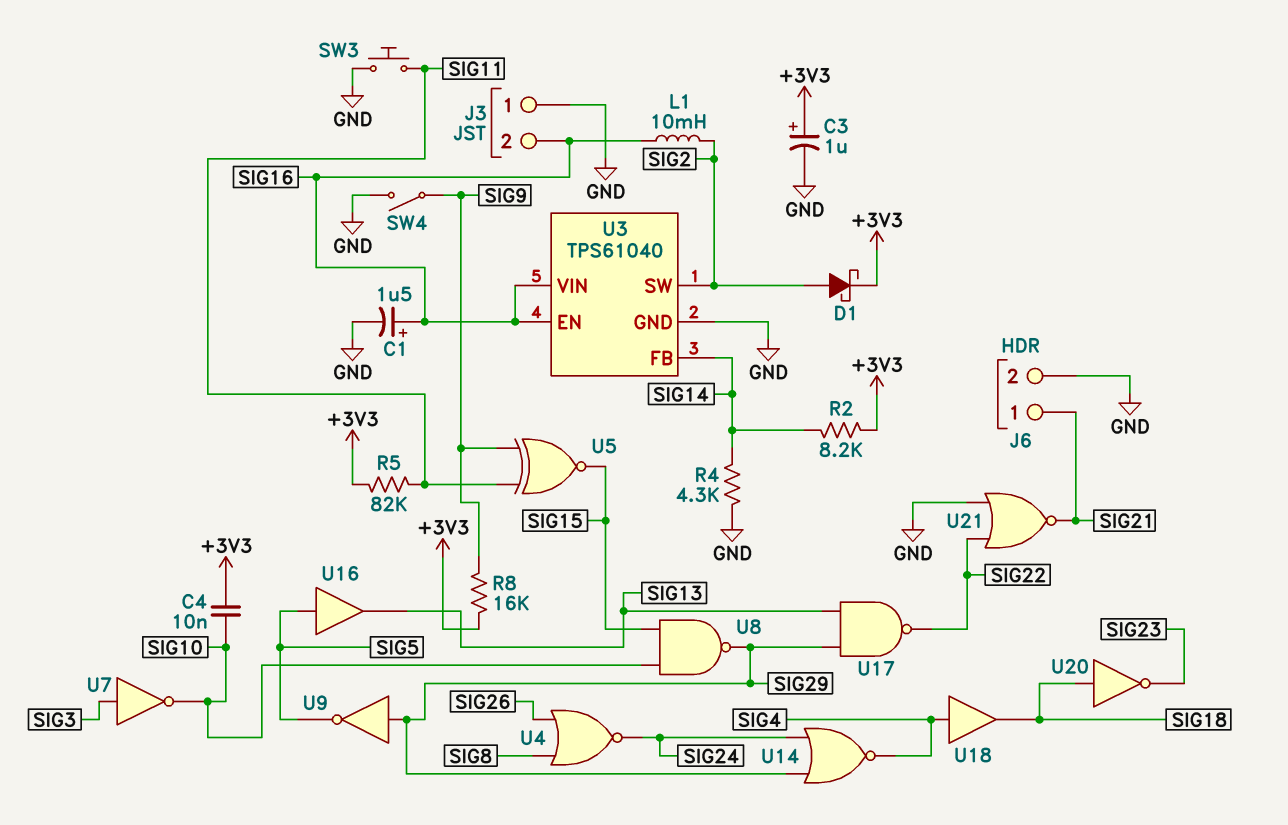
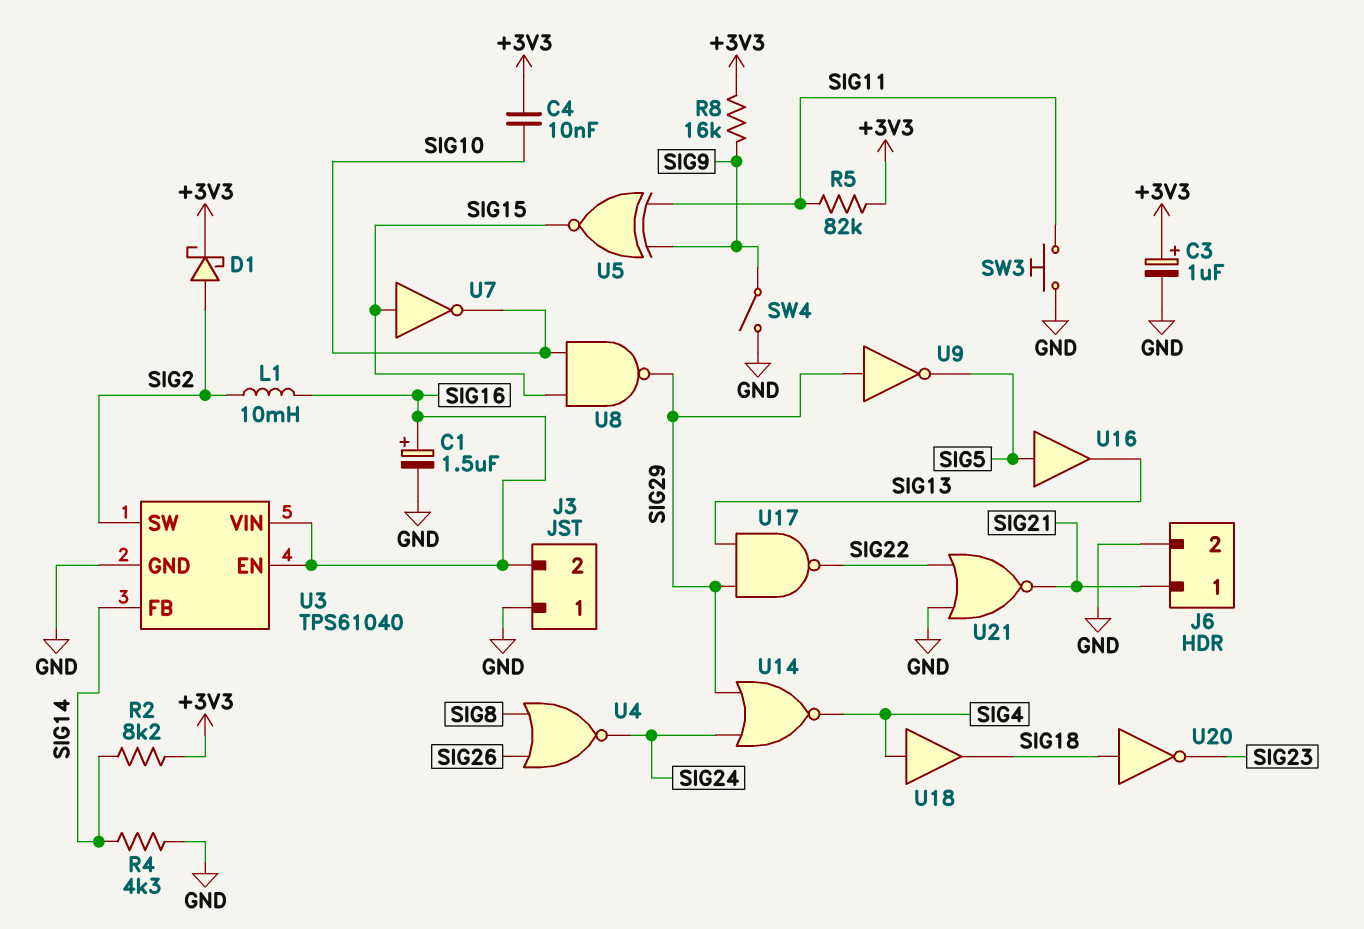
U7: NOT (in SIG3, out SIG10) -> NOT (in SIG15, out SIG10)

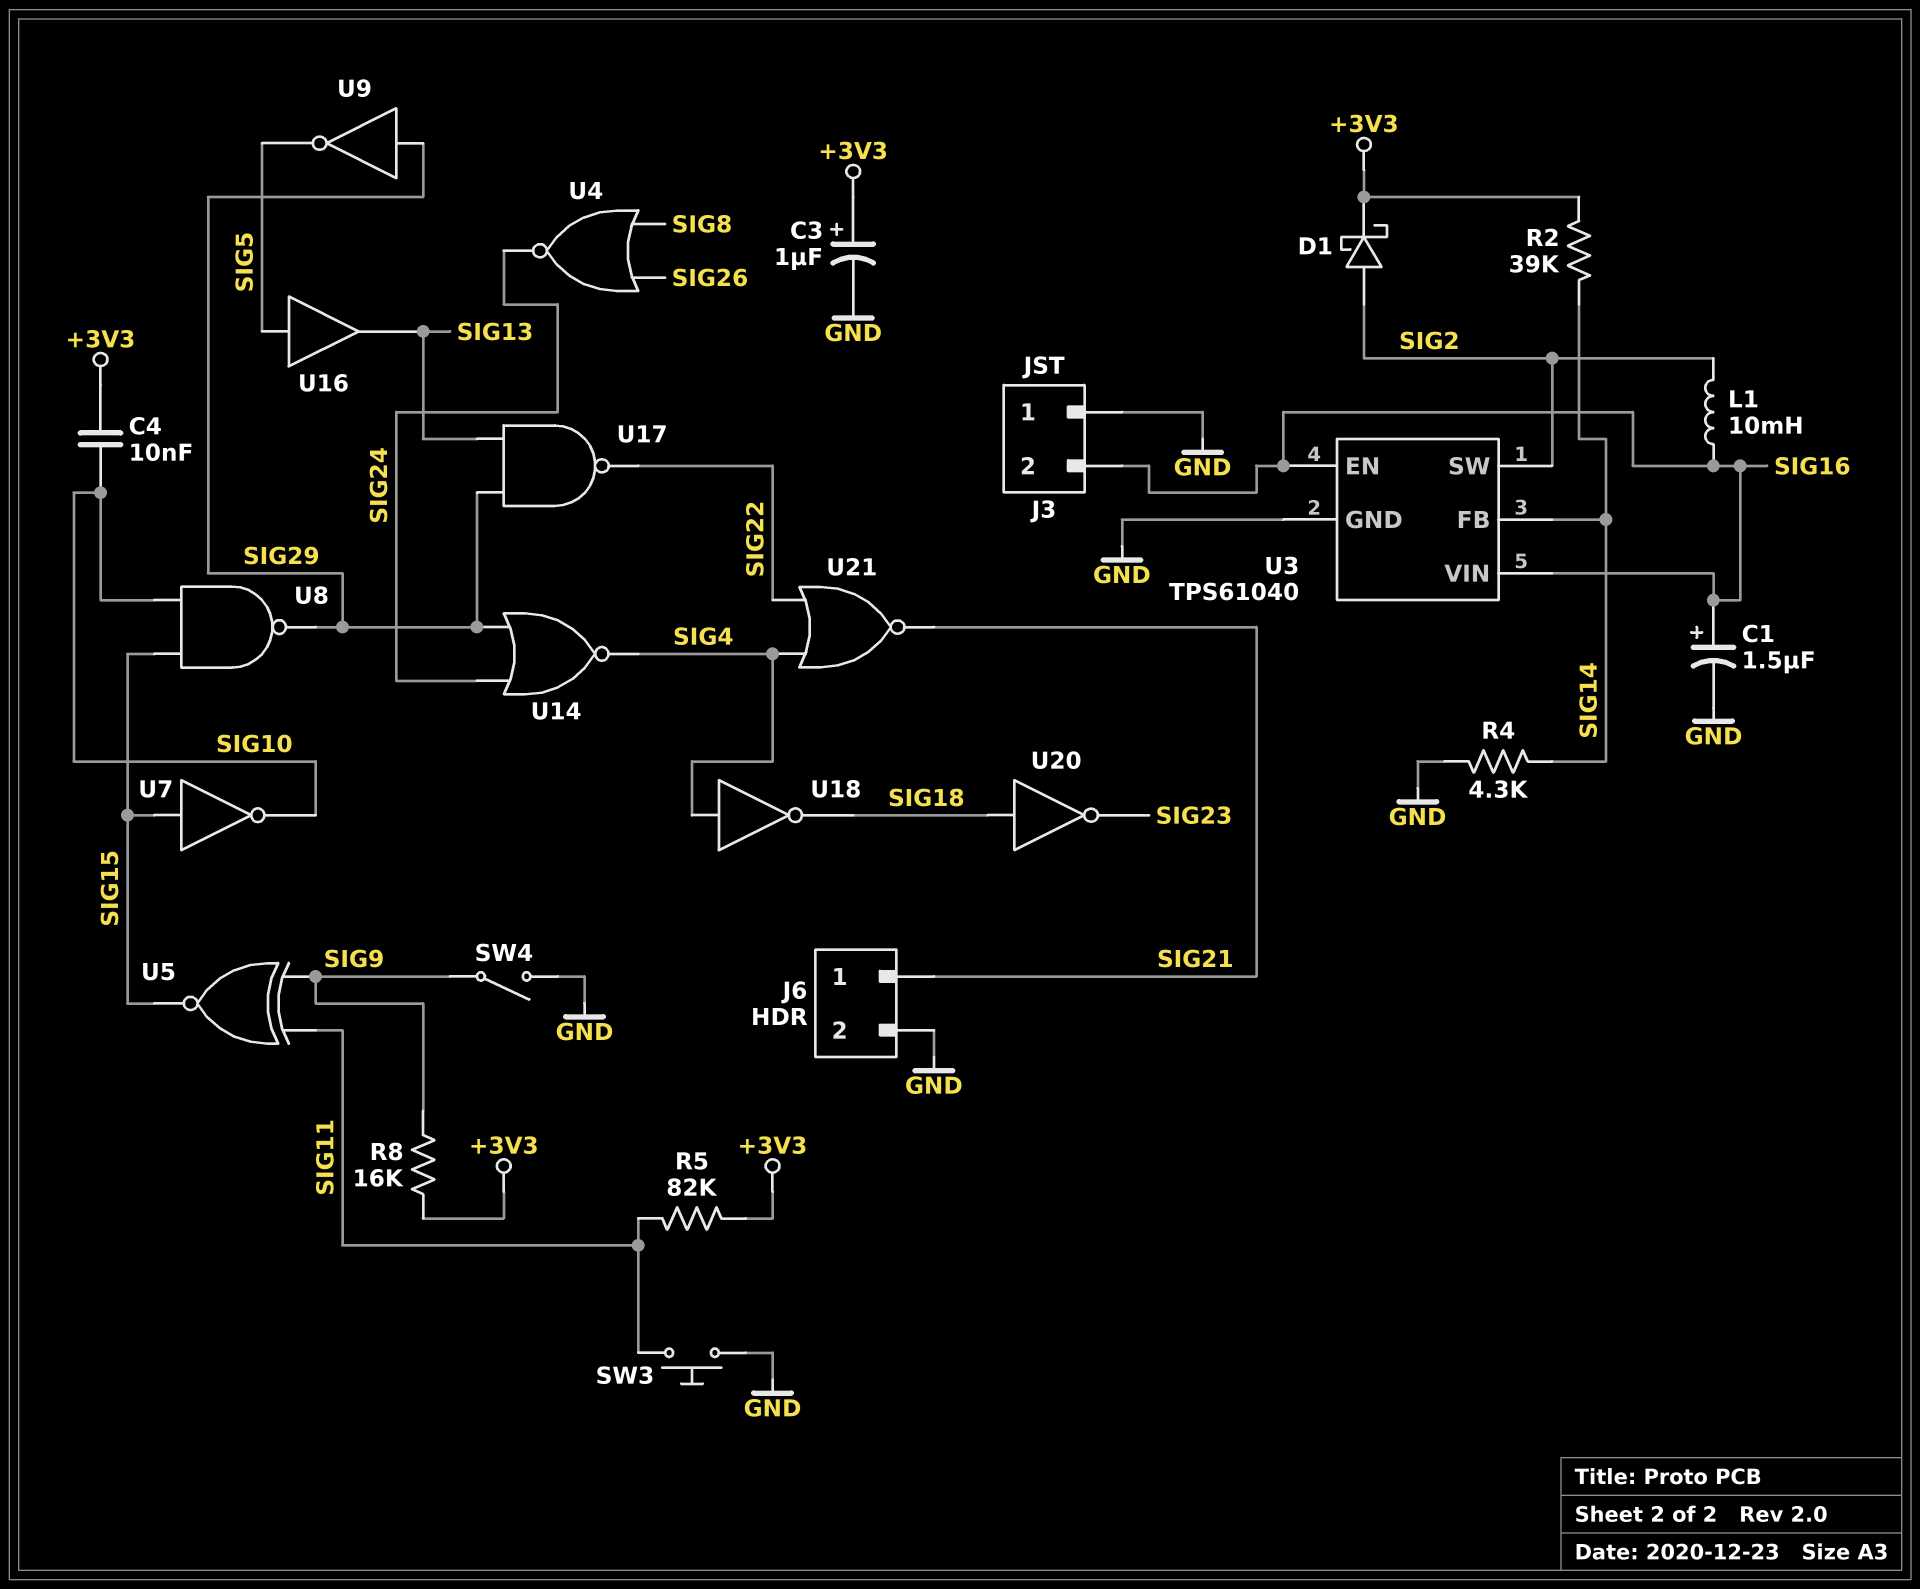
R2: 8.2k (+3V3, SIG14) -> 39k (+3V3, SIG14)
U18: buffer (in SIG4, out SIG18) -> NOT (in SIG4, out SIG18)
U21: NOR (in GND, in SIG22, out SIG21) -> NOR (in SIG4, in SIG22, out SIG21)

